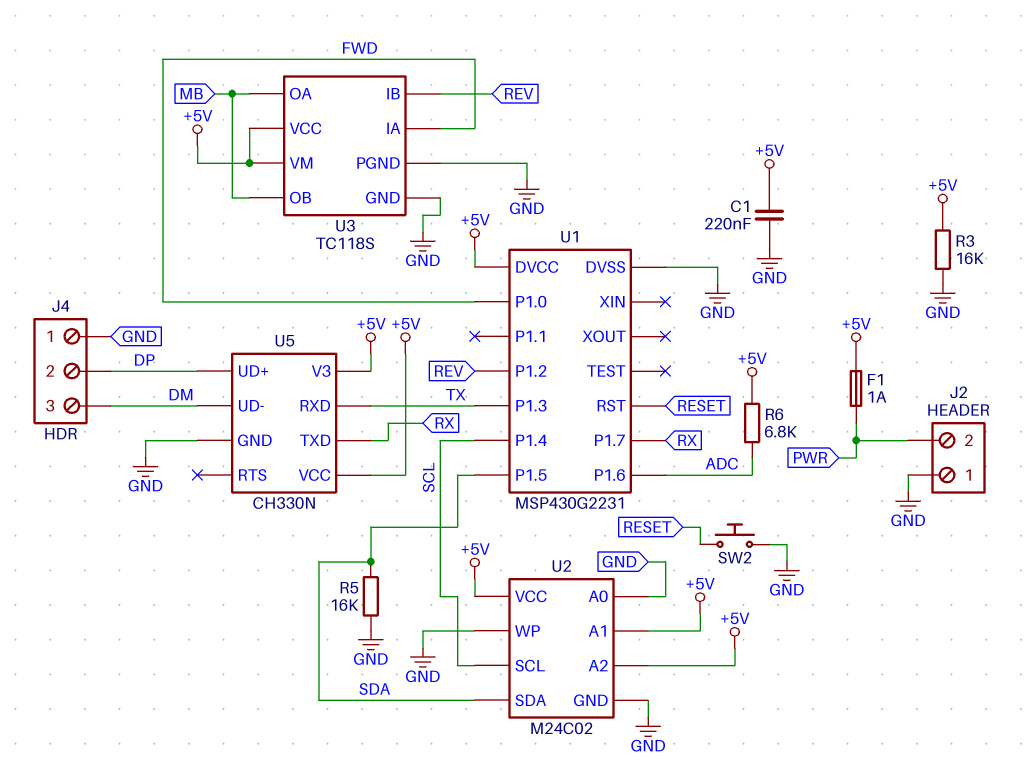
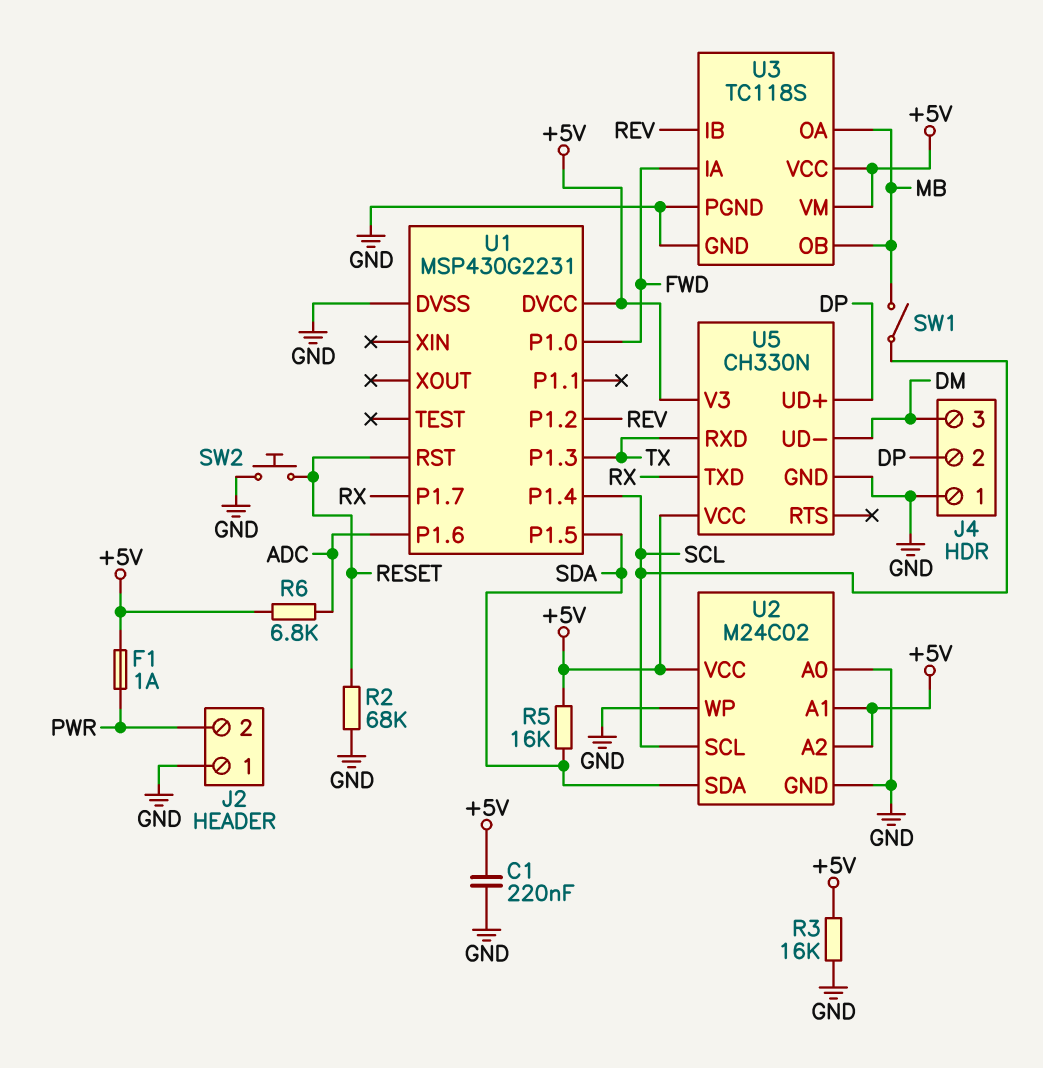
R2: none -> 68k (GND, RESET)
R5: 16k (GND, SDA) -> 16k (+5V, SDA)
SW1: none -> switch (MB, SCL)

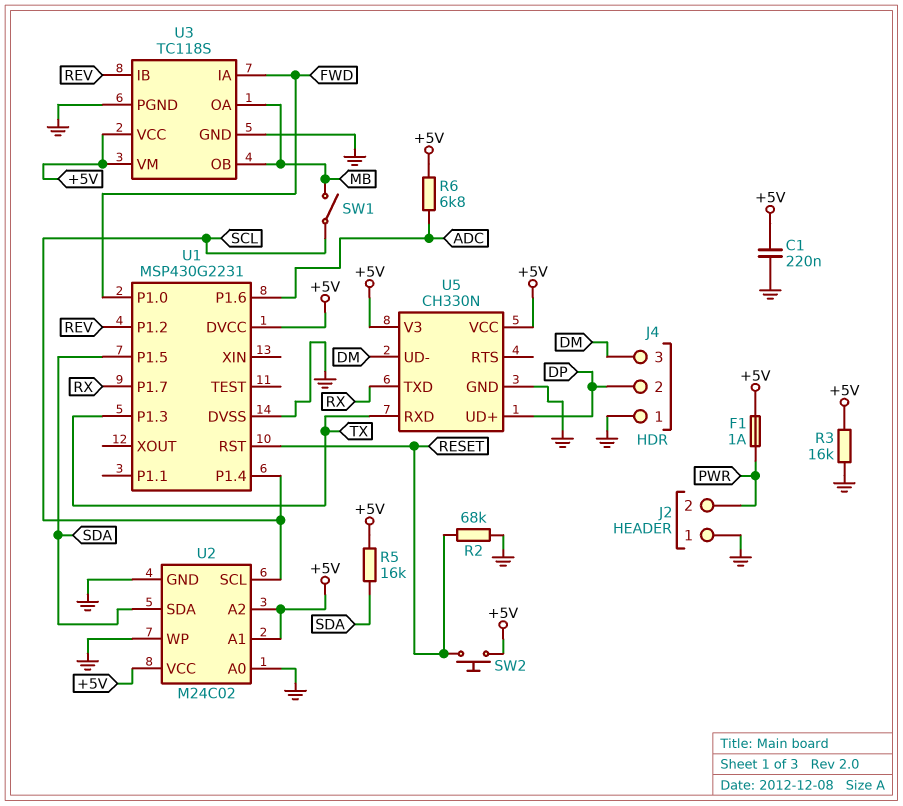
SW2: button (GND, RESET) -> button (+5V, RESET)

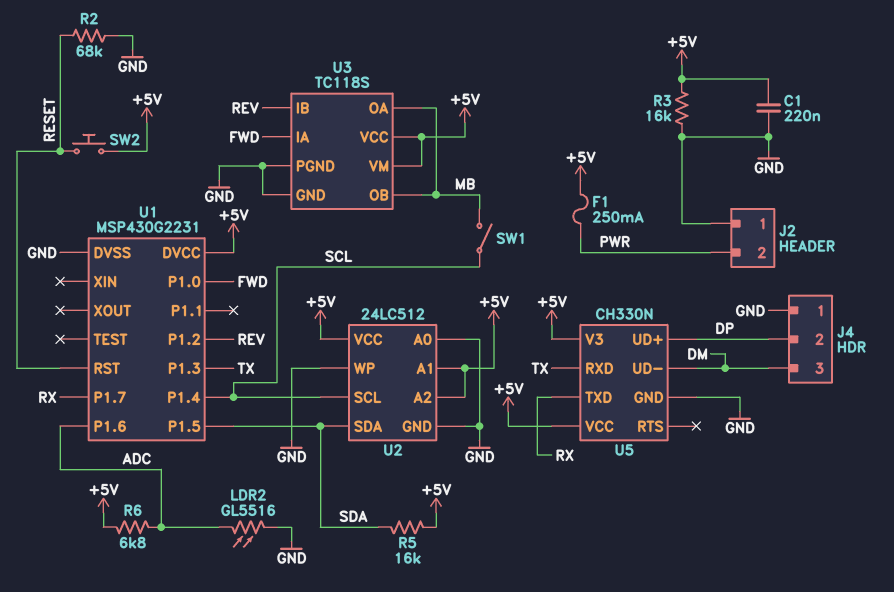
F1: 1A (+5V, PWR) -> 250mA (+5V, PWR)
LDR2: none -> GL5516 (ADC, GND)
U2: M24C02 -> 24LC512

